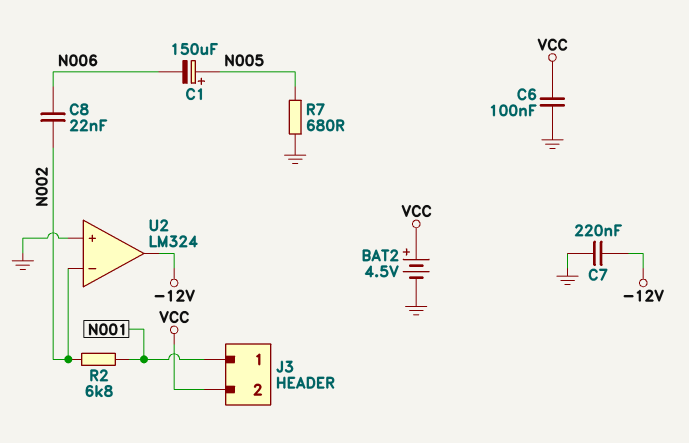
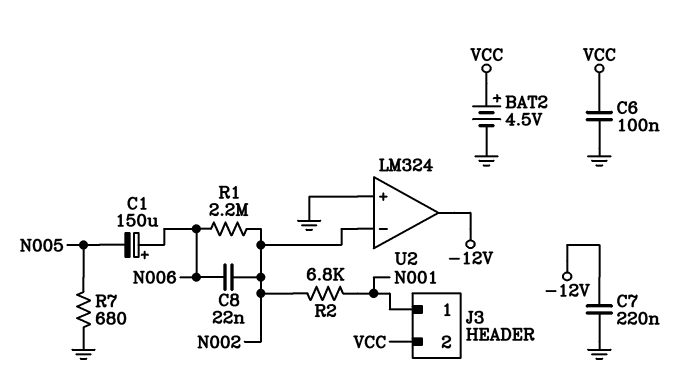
C1: 150uF (plus N005, minus N006) -> 150uF (plus N006, minus N005)
R1: none -> 2.2M (N002, N006)

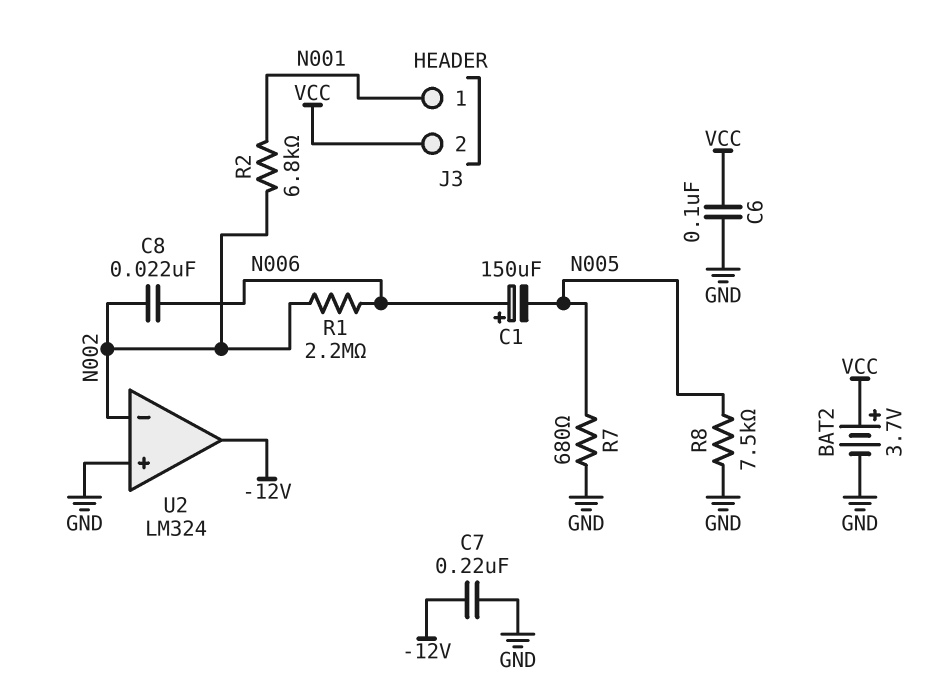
BAT2: 4.5V (plus VCC, minus GND) -> 3.7V (plus VCC, minus GND)
R8: none -> 7.5k (GND, N005)

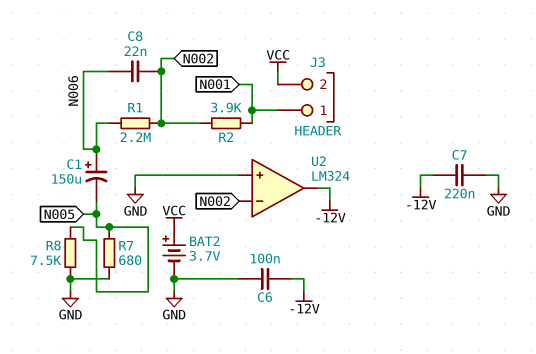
C6: 100nF (GND, VCC) -> 100nF (-12V, GND)
R2: 6.8k (N001, N002) -> 3.9k (N001, N002)

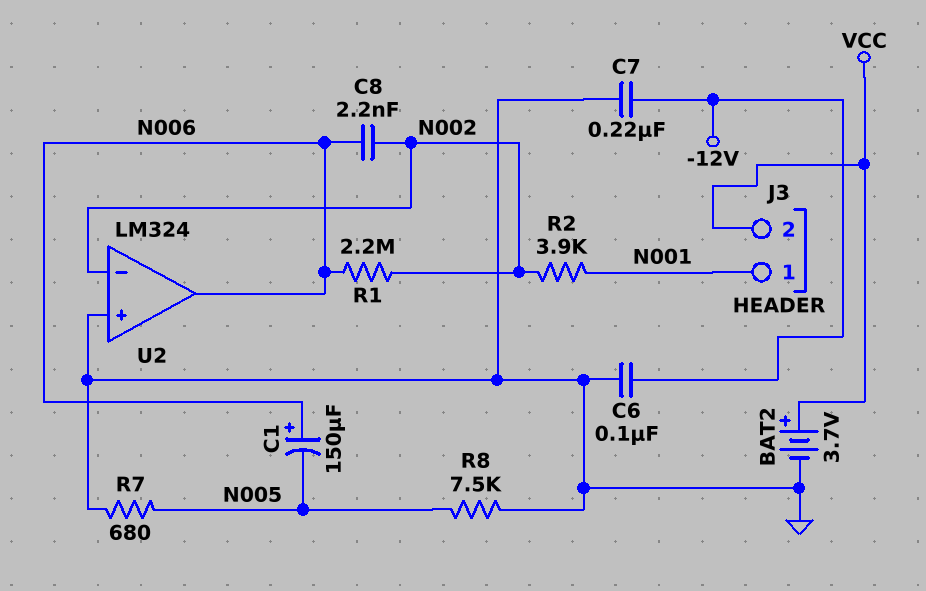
C8: 22nF (N002, N006) -> 2.2nF (N002, N006)
U2 pin out: -12V -> N006

